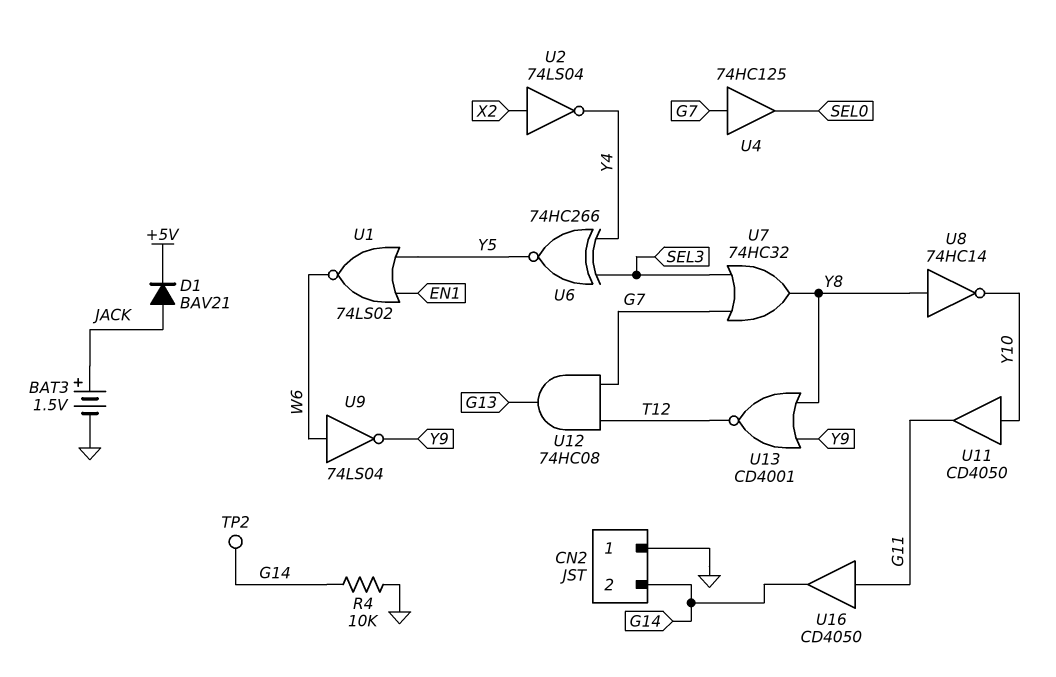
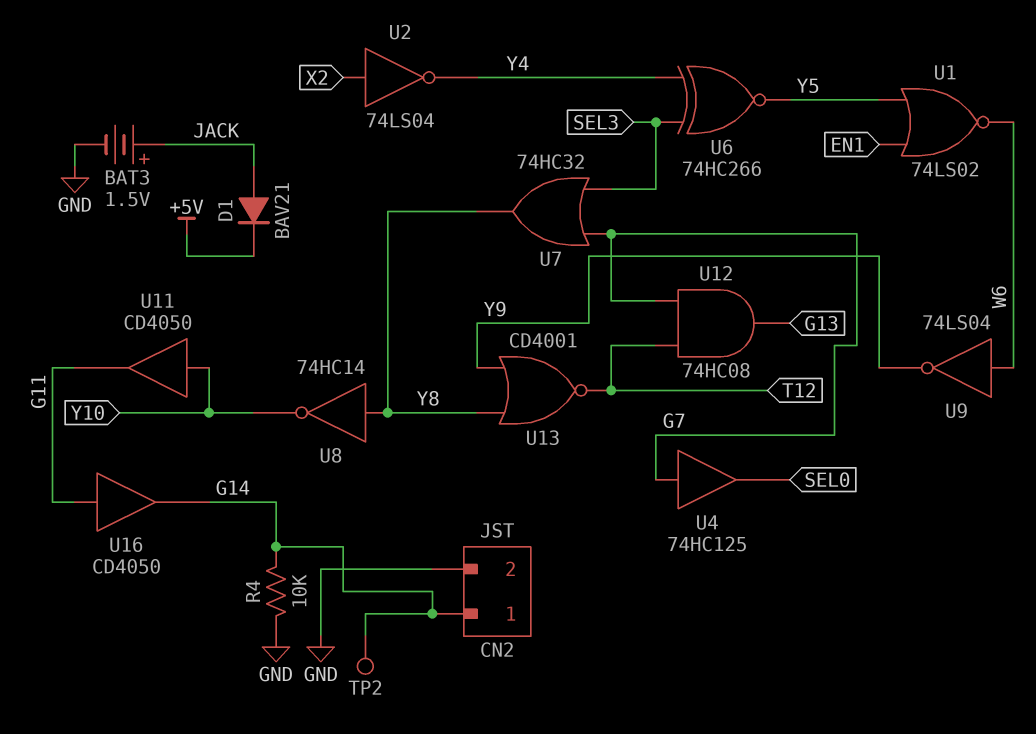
CN2 pin 1: GND -> G14
CN2 pin 2: G14 -> GND

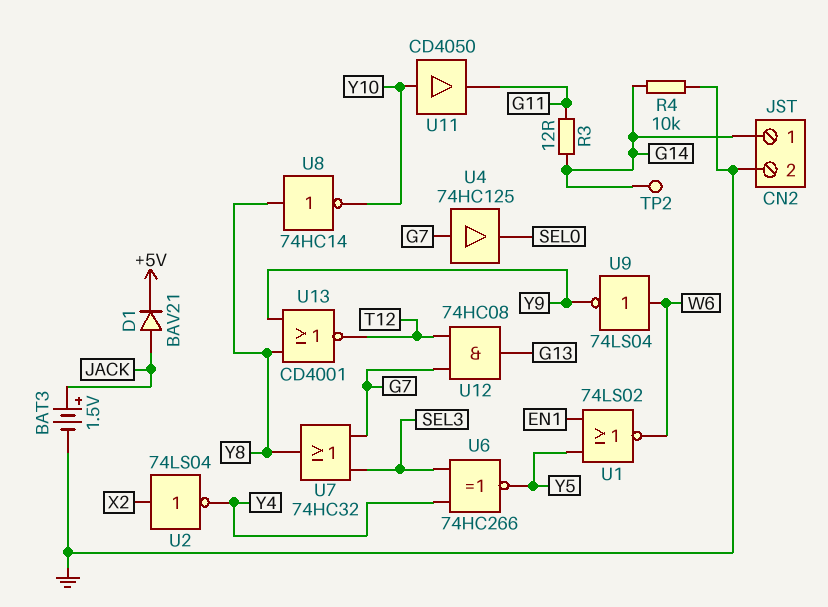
R3: none -> 12 (G11, G14)
U16: buffer CD4050 (in G11, out G14) -> none

